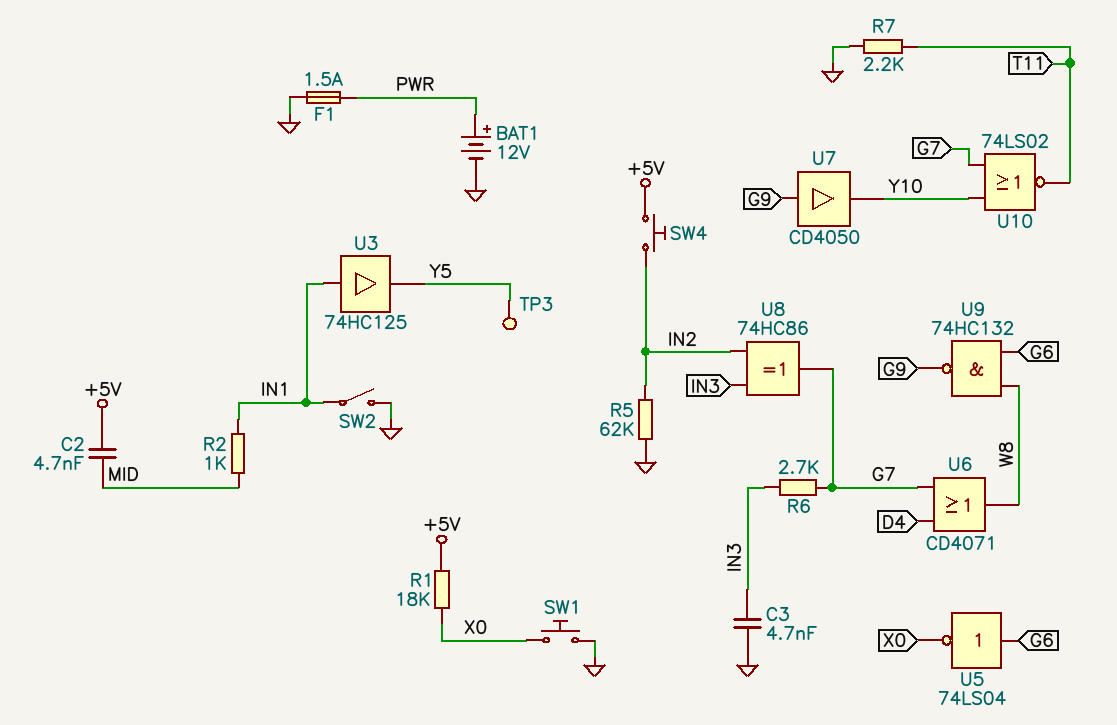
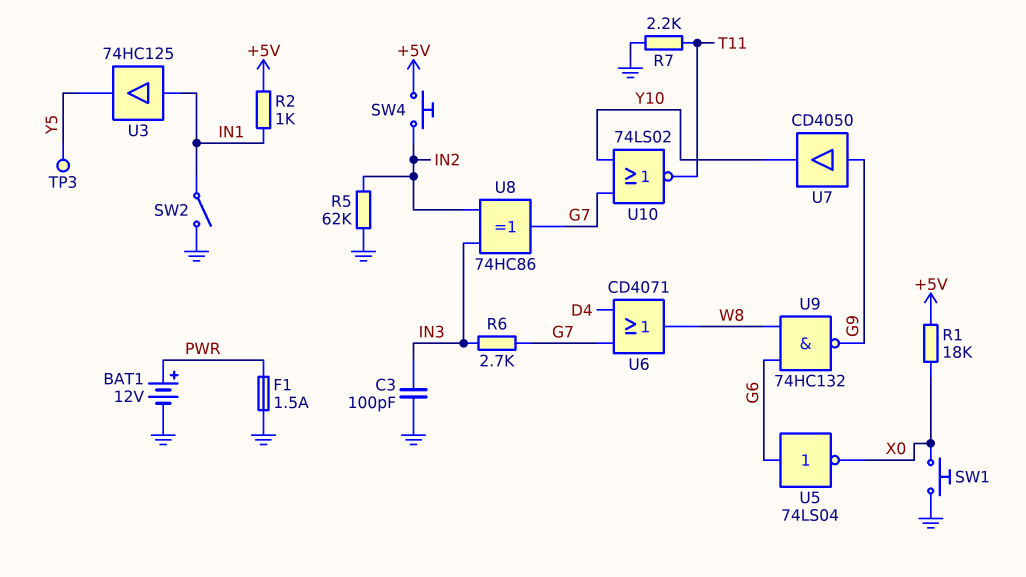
C2: 4.7nF (+5V, MID) -> none
C3: 4.7nF (GND, IN3) -> 100pF (GND, IN3)
R2: 1k (IN1, MID) -> 1k (+5V, IN1)

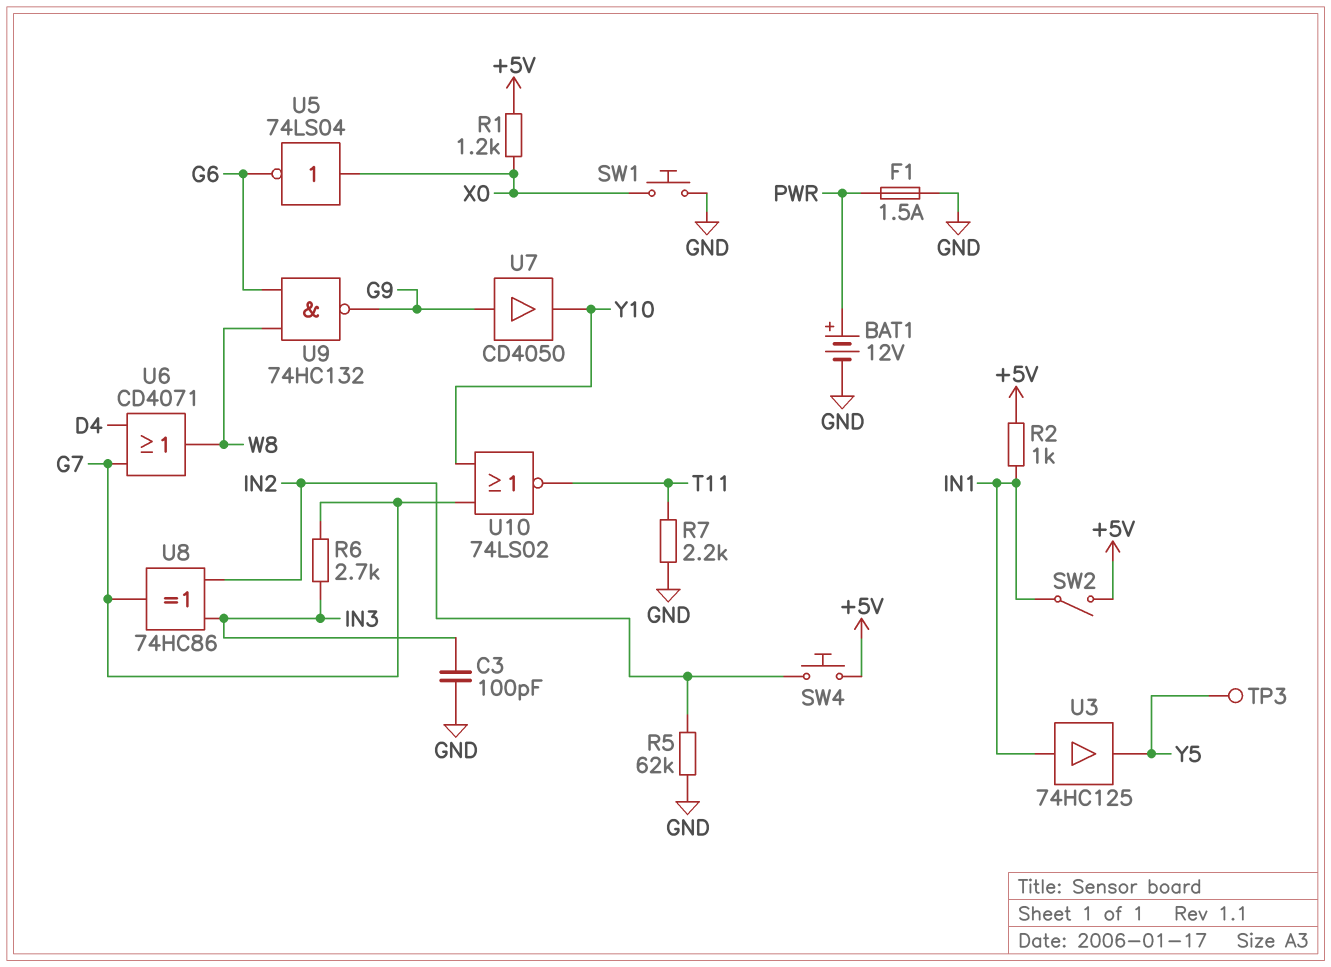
R1: 18k (+5V, X0) -> 1.2k (+5V, X0)
SW2: switch (GND, IN1) -> switch (+5V, IN1)
U5: NOT 74LS04 (in G6, out X0) -> NOT 74LS04 (in X0, out G6)

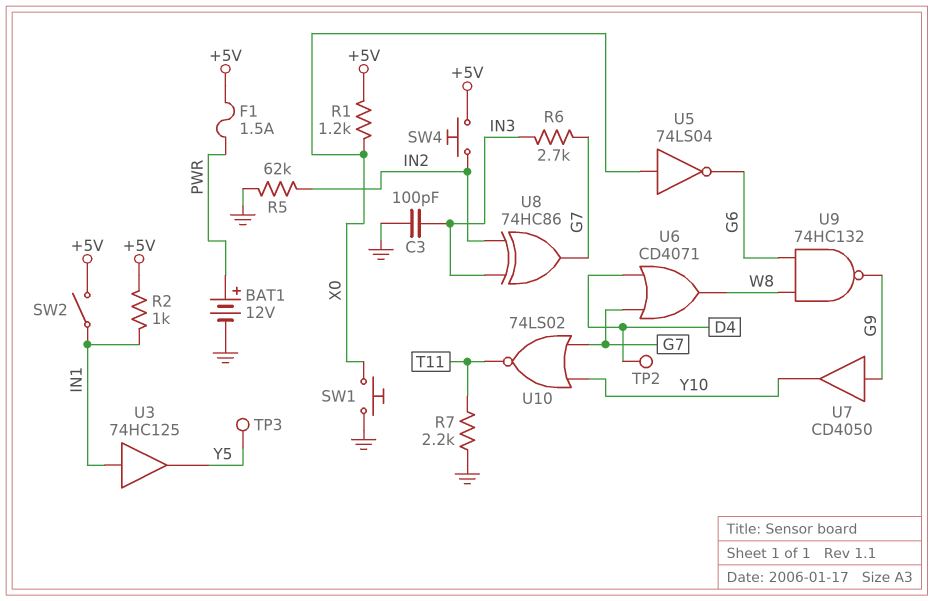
F1: 1.5A (GND, PWR) -> 1.5A (+5V, PWR)
TP2: none -> test point (D4)

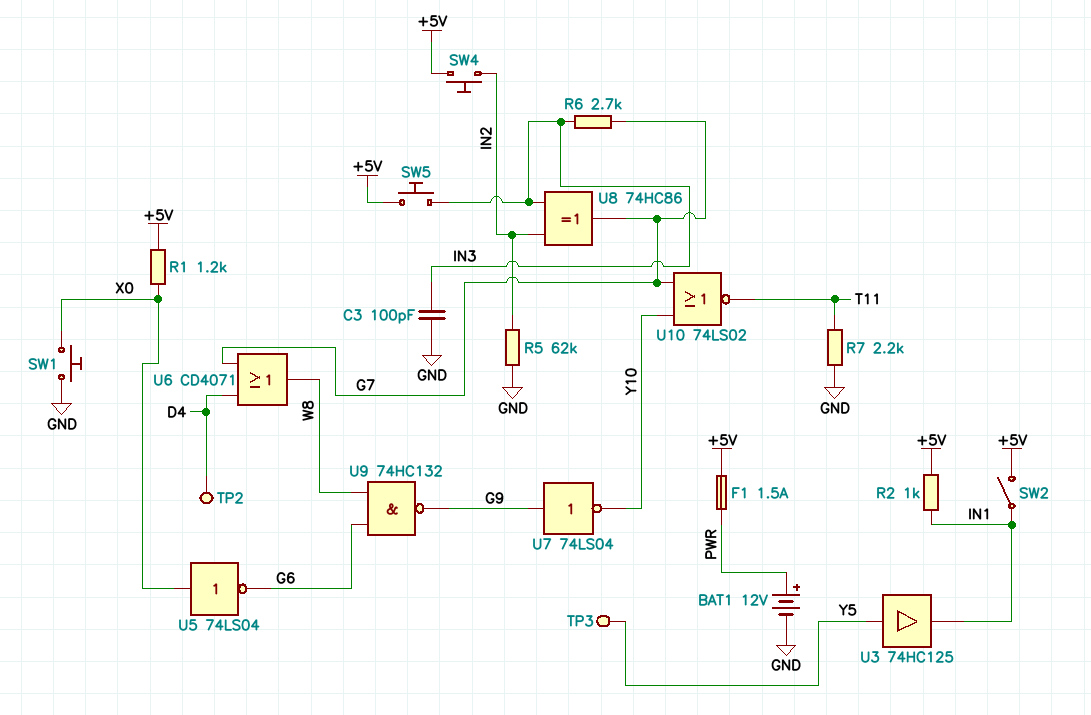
SW5: none -> button (+5V, IN3)
U3: buffer 74HC125 (in IN1, out Y5) -> buffer 74HC125 (in Y5, out IN1)
U7: buffer CD4050 (in G9, out Y10) -> NOT 74LS04 (in G9, out Y10)

